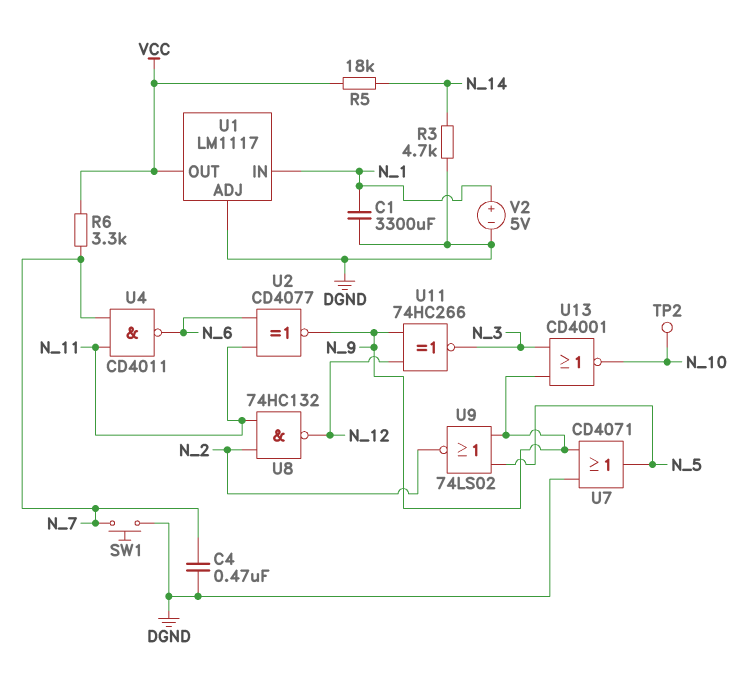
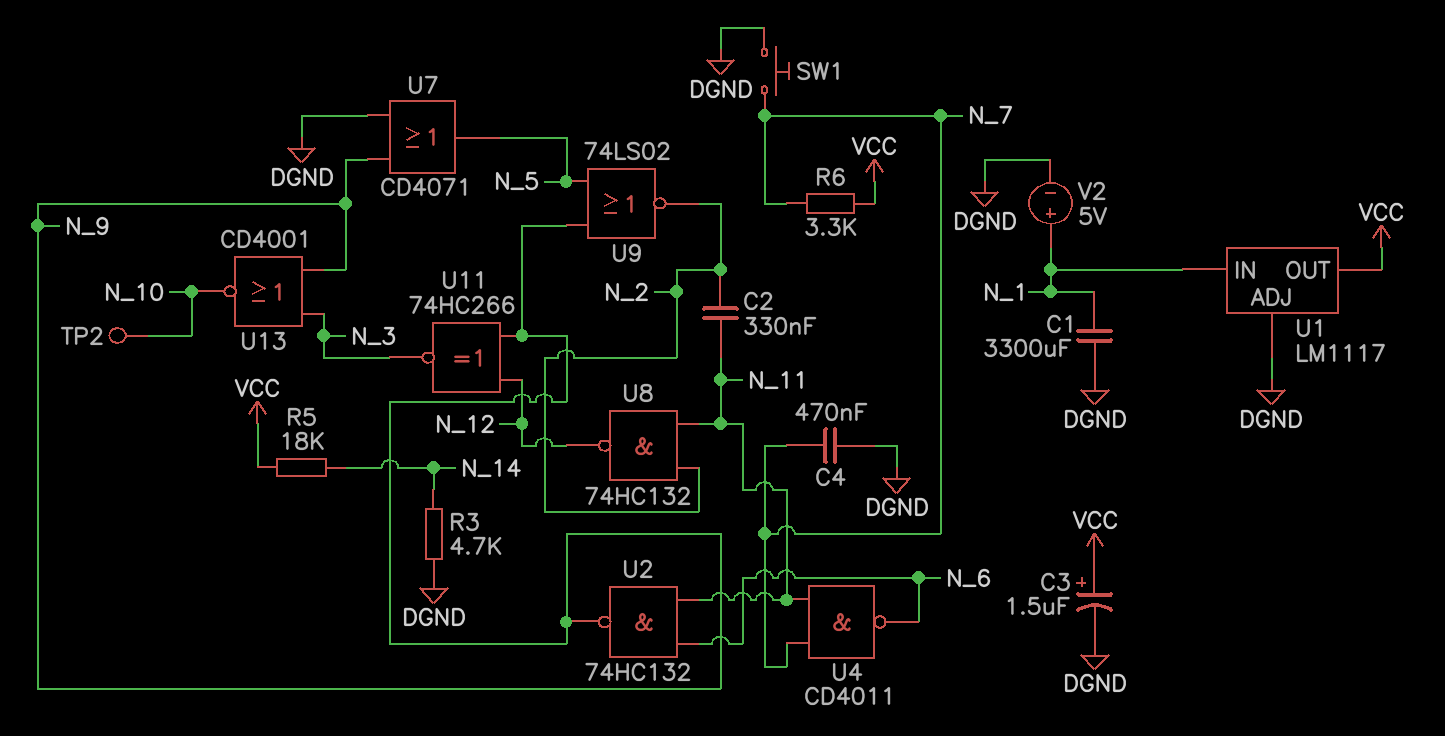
C2: none -> 330nF (N_2, N_11)
C3: none -> 1.5uF (plus VCC, minus DGND)
U2: XNOR CD4077 (in N_6, in N_11, out N_9) -> NAND 74HC132 (in N_6, in N_11, out N_9)

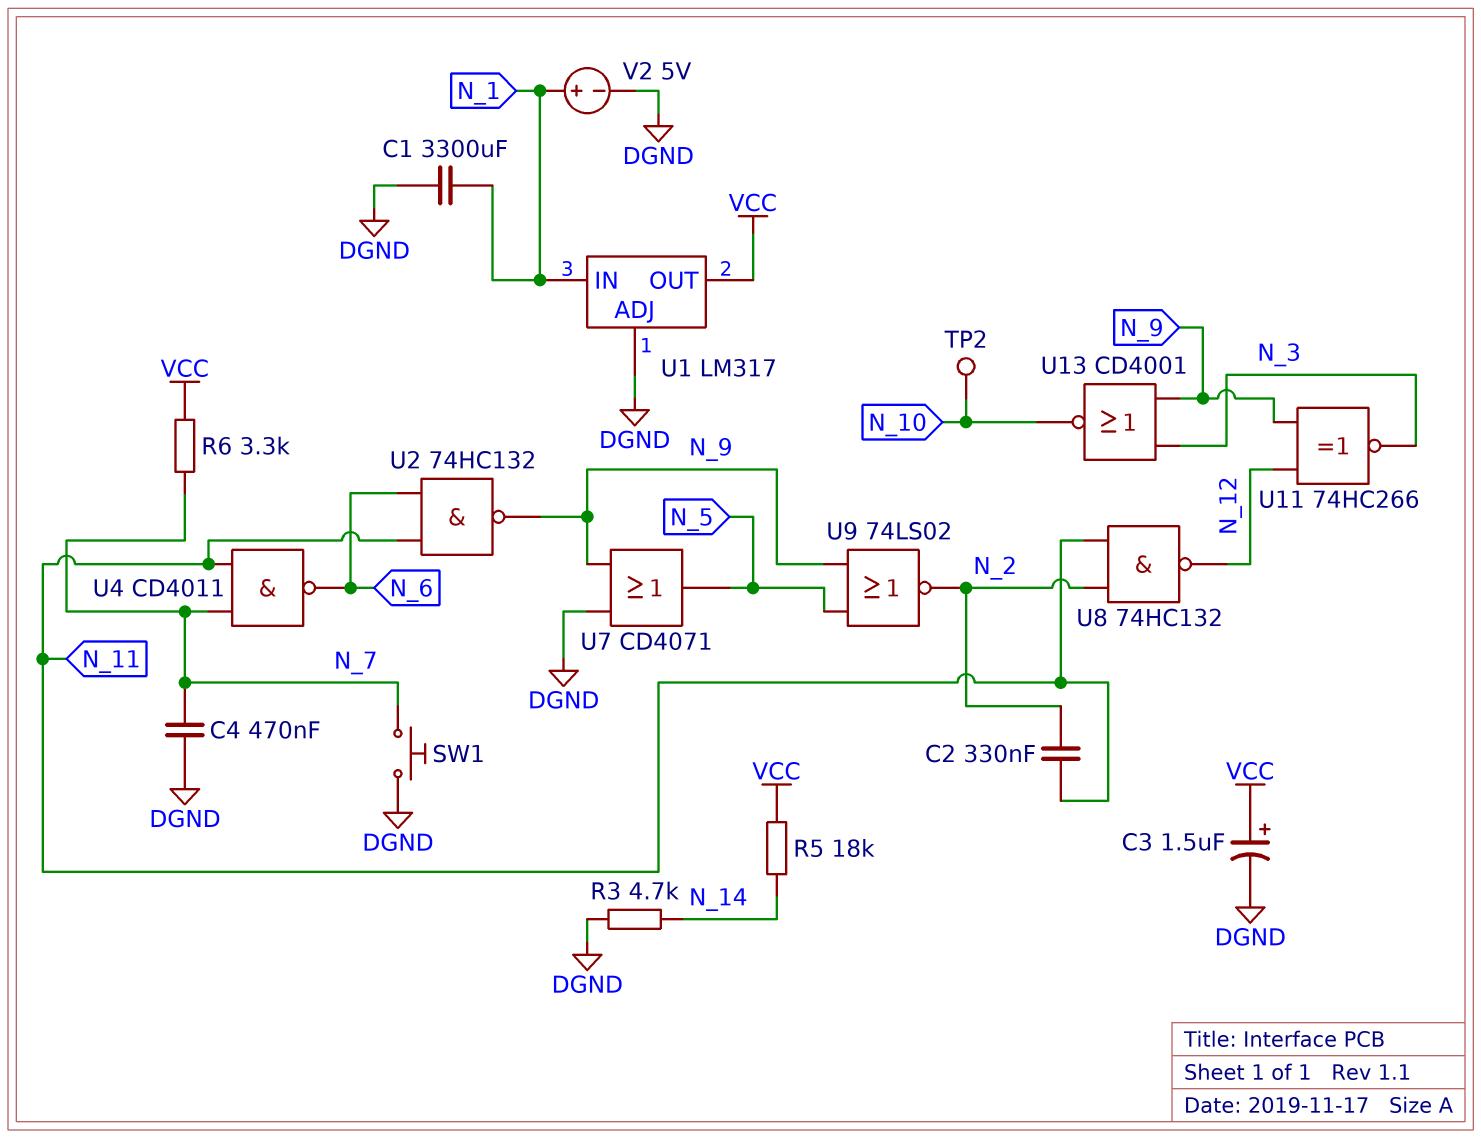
U1: LM1117 -> LM317

